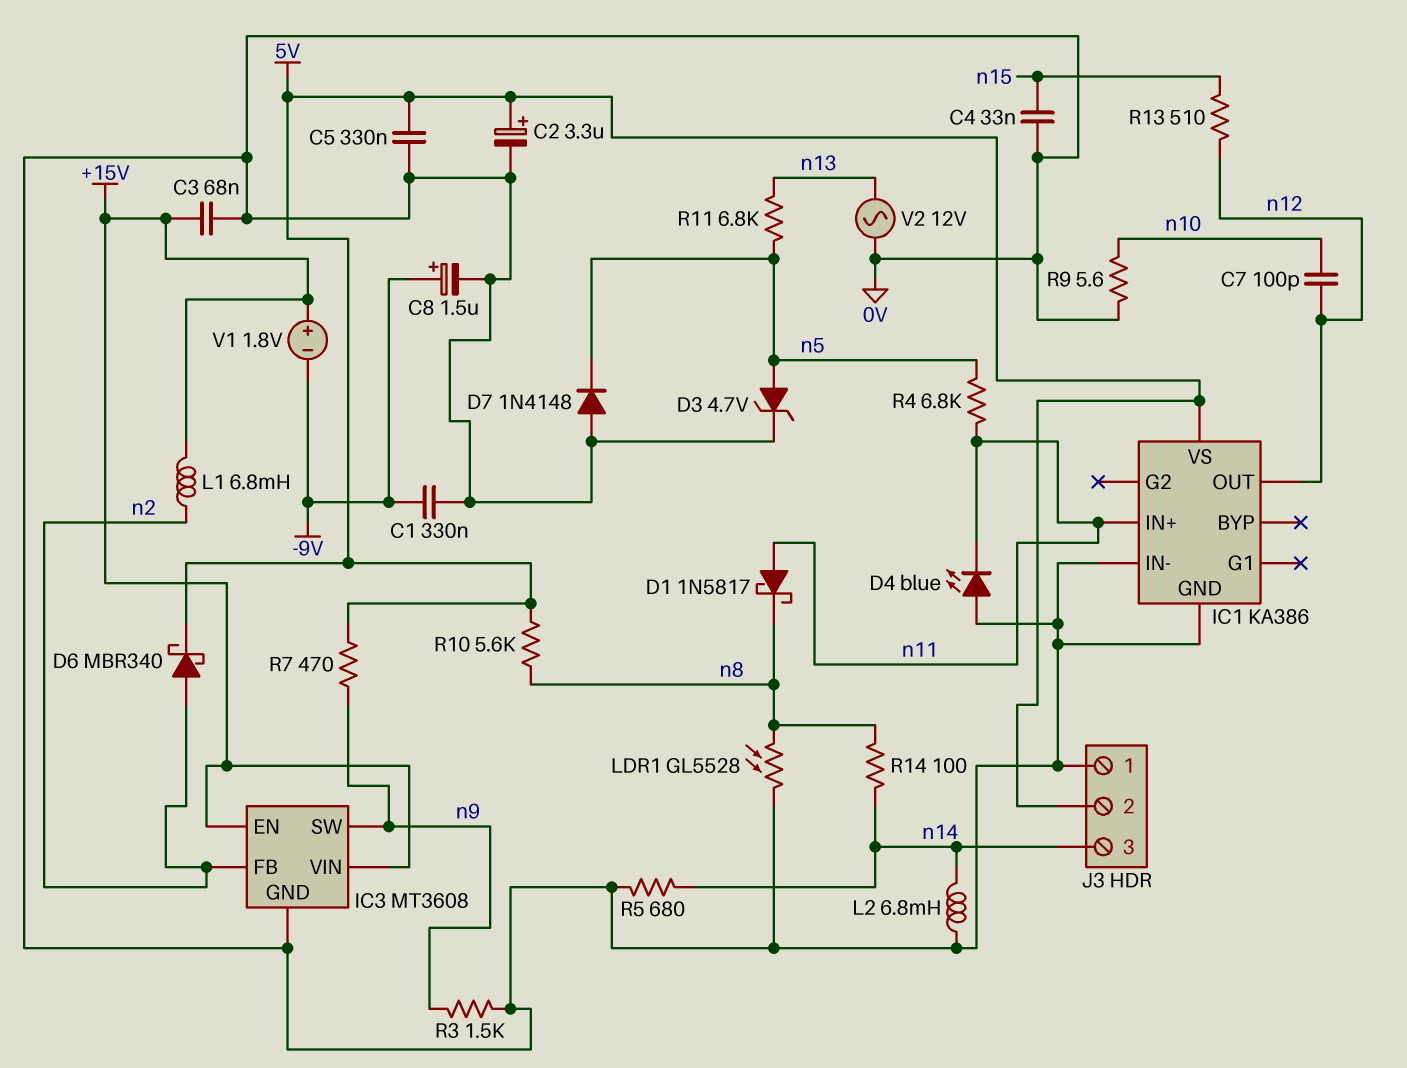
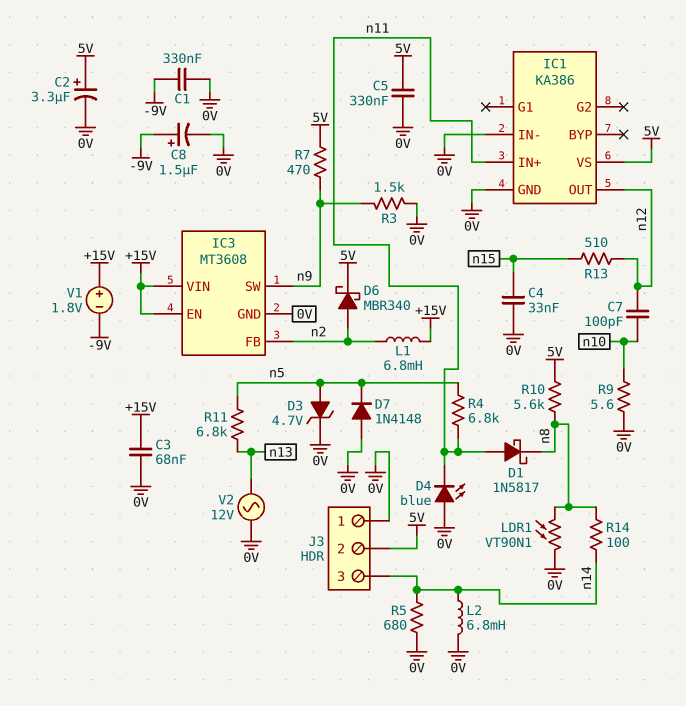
LDR1: GL5528 (0V, n8) -> VT90N1 (0V, n8)

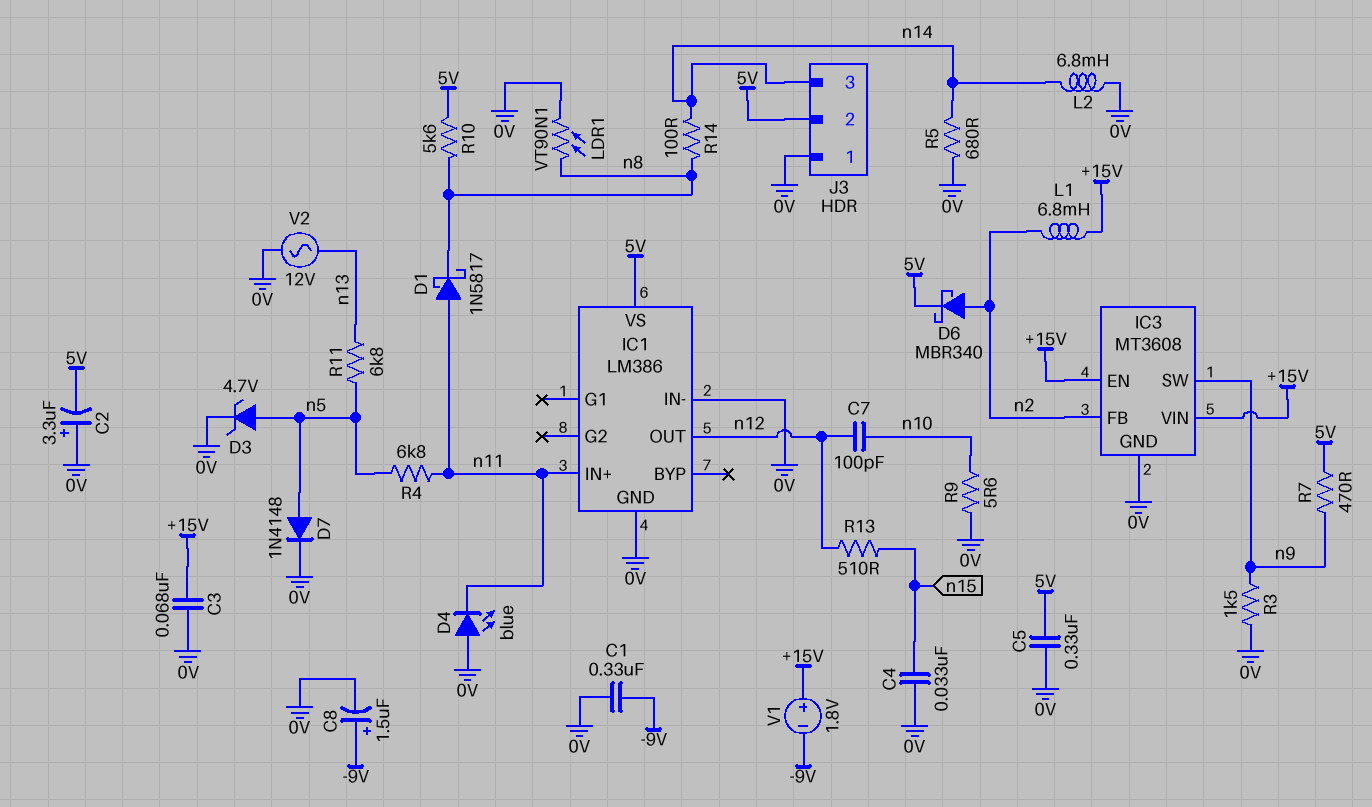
C2: 3.3uF (plus 5V, minus 0V) -> 3.3uF (plus 0V, minus 5V)
D7: diode 1N4148 (A 0V, K n5) -> diode 1N4148 (A n5, K 0V)
IC1: KA386 -> LM386

